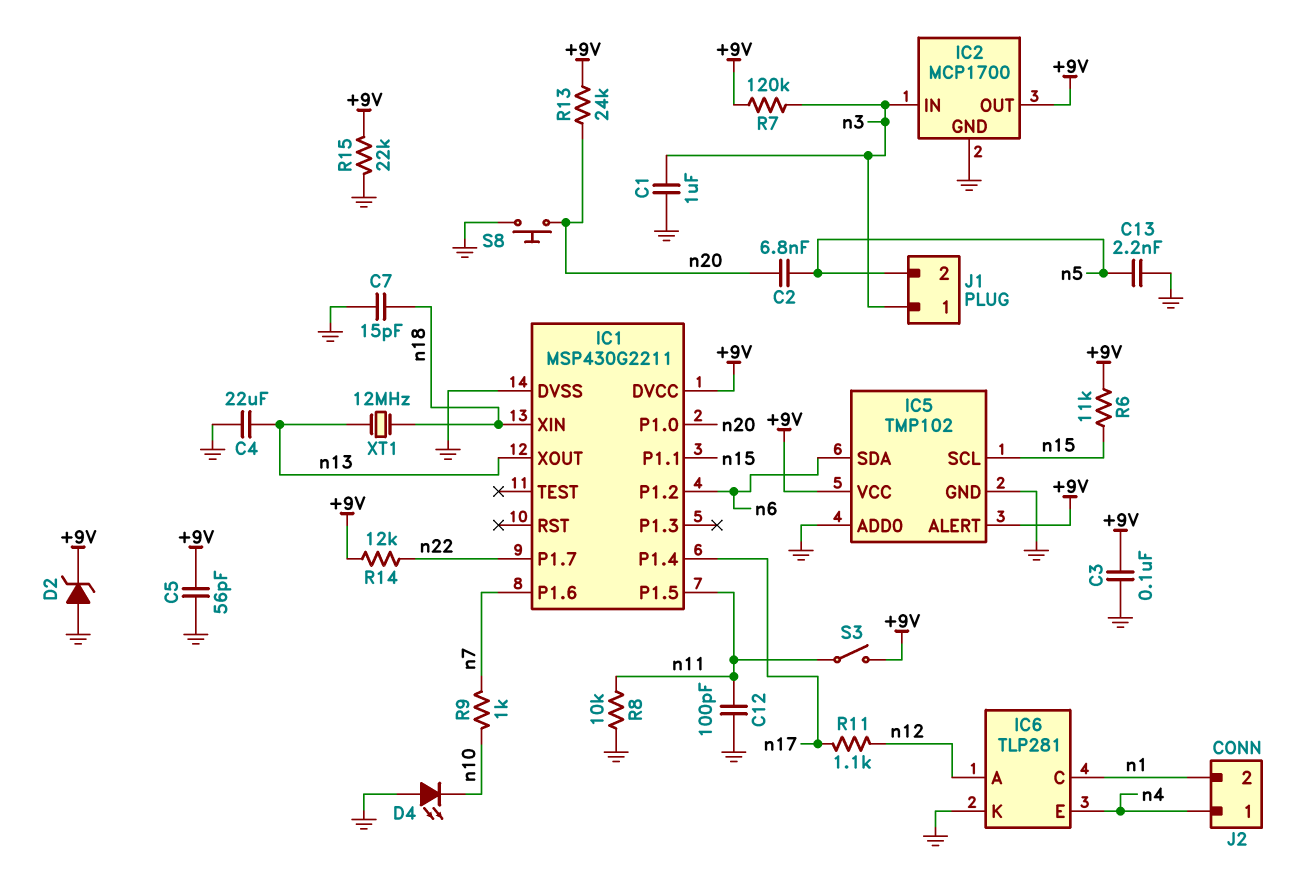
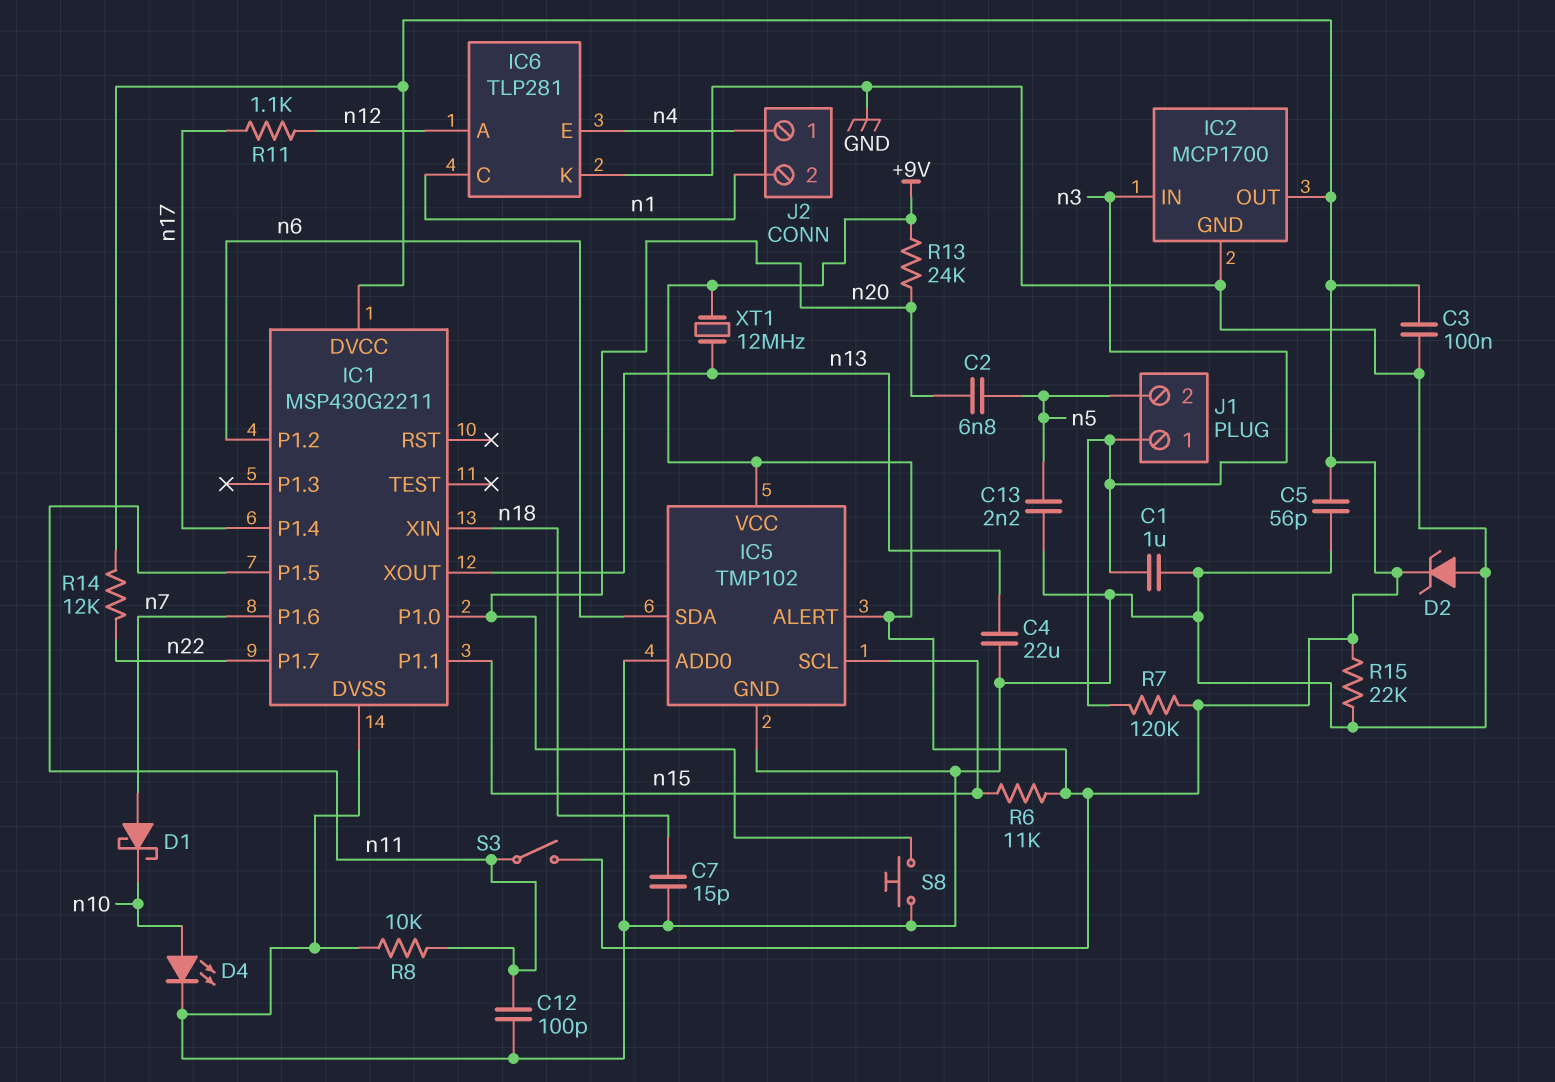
D1: none -> schottky (A n7, K n10)
D4: LED (A GND, K n10) -> LED (A n10, K GND)
R9: 1k (n7, n10) -> none
XT1: 12MHz (n13, n18) -> 12MHz (+9V, n13)

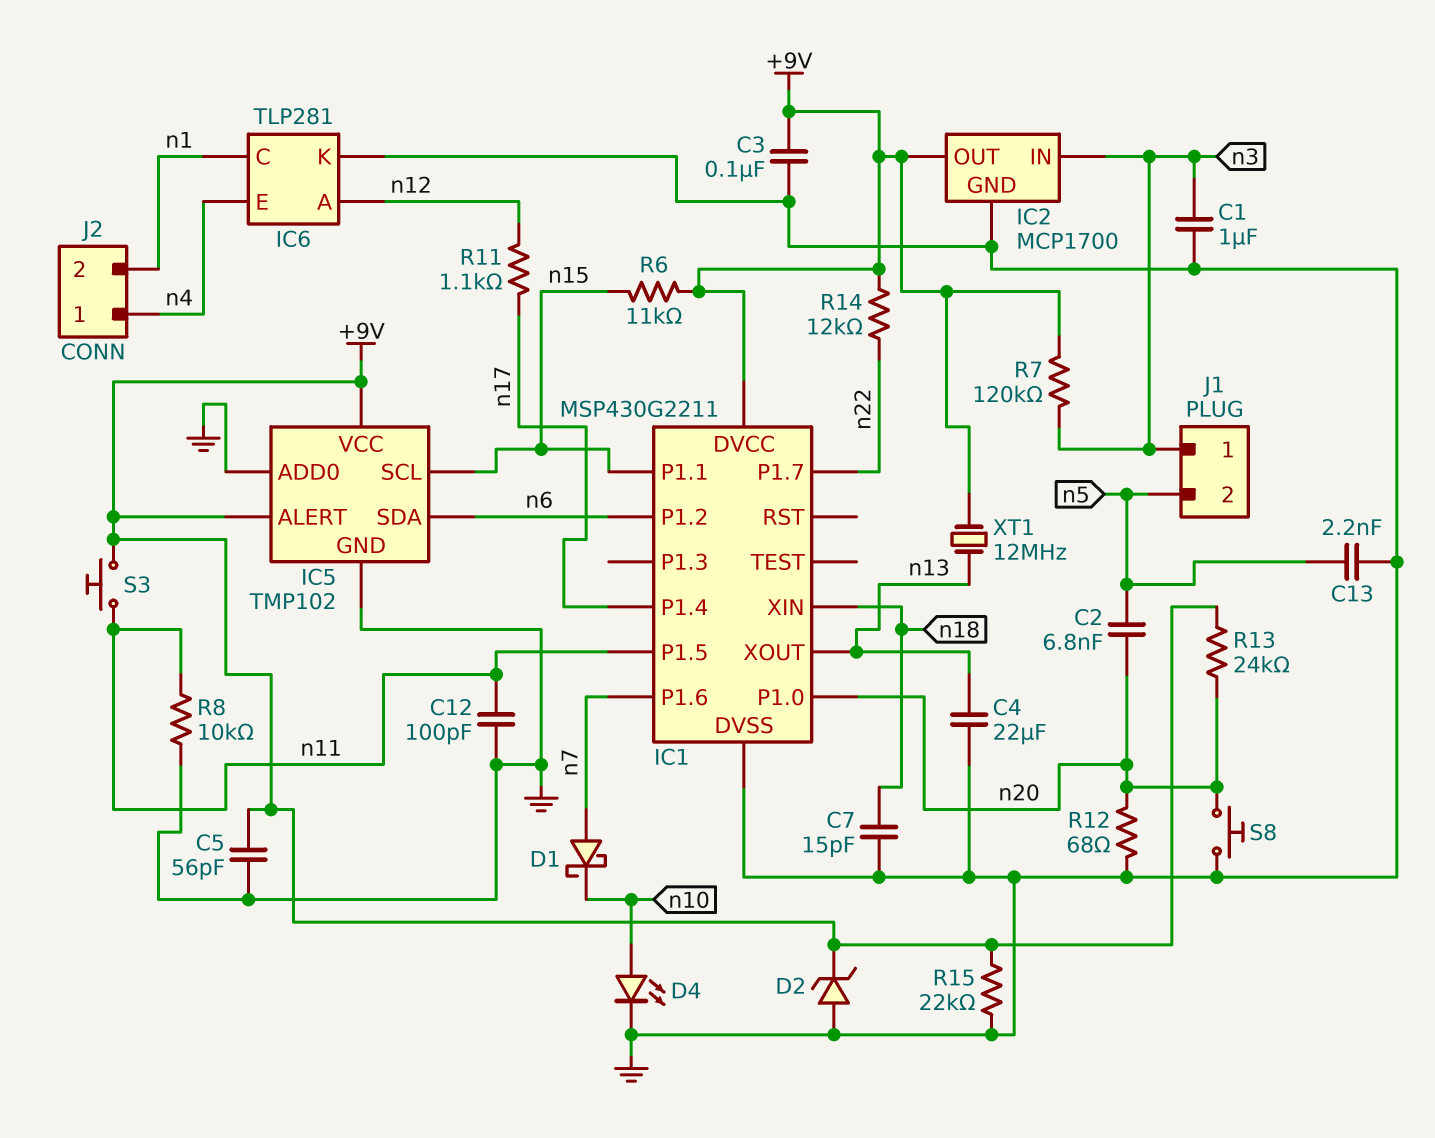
R12: none -> 68 (GND, n20)
S3: switch (+9V, n11) -> button (+9V, n11)

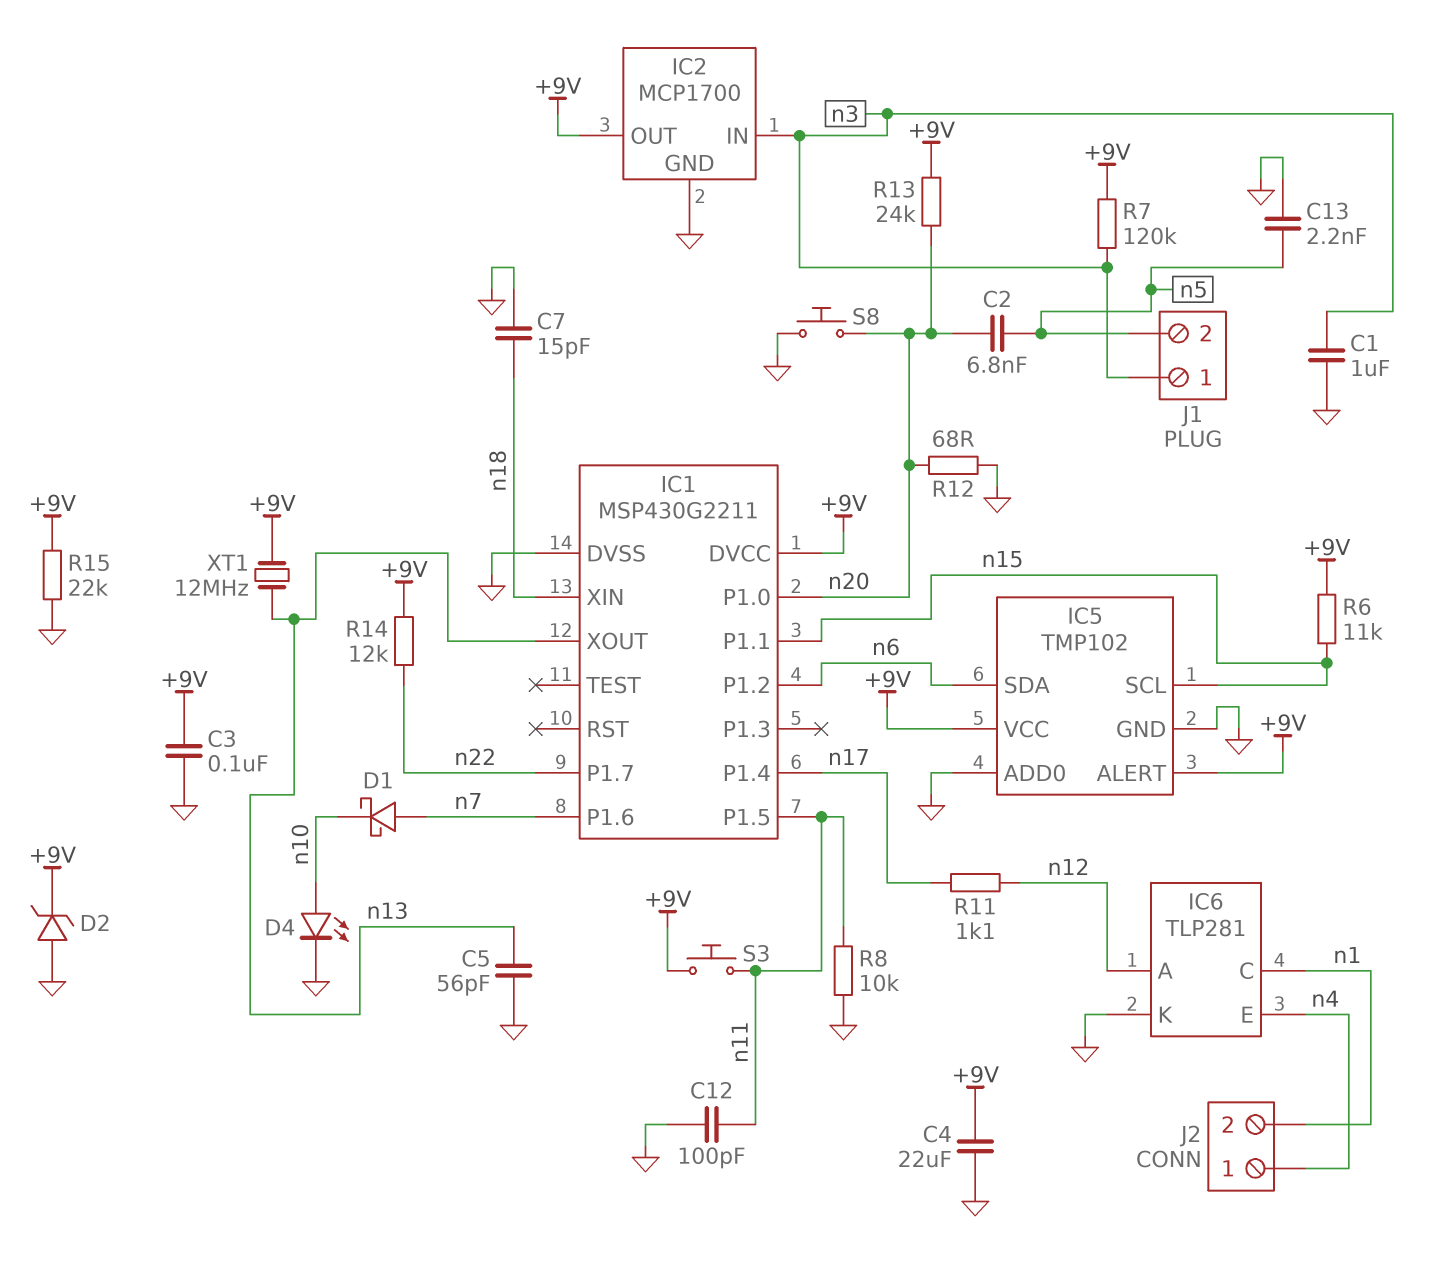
C4: 22uF (GND, n13) -> 22uF (+9V, GND)
C5: 56pF (+9V, GND) -> 56pF (GND, n13)

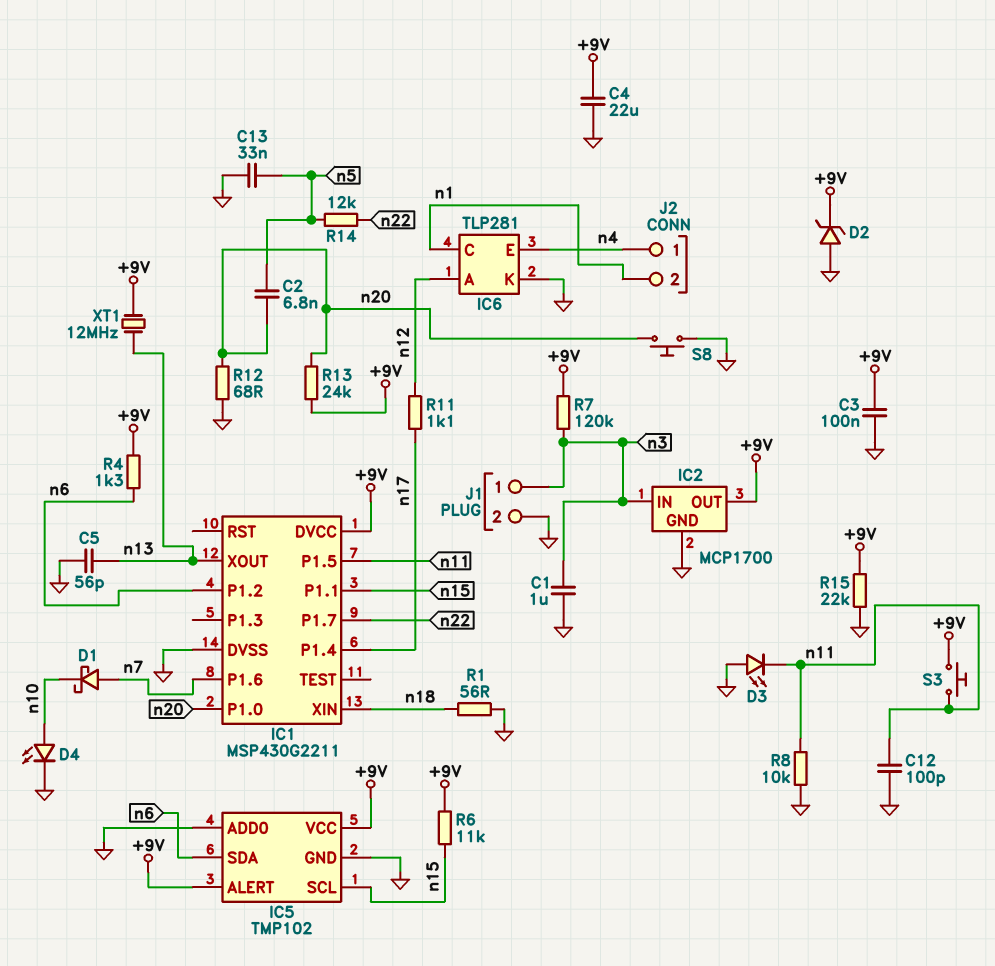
C7: 15pF (GND, n18) -> none
C13: 2.2nF (GND, n5) -> 33nF (GND, n5)
D3: none -> LED (A GND, K n11)
J1 pin 2: n5 -> GND
R1: none -> 56 (GND, n18)
R4: none -> 1.3k (+9V, n6)
R14: 12k (+9V, n22) -> 12k (n5, n22)

